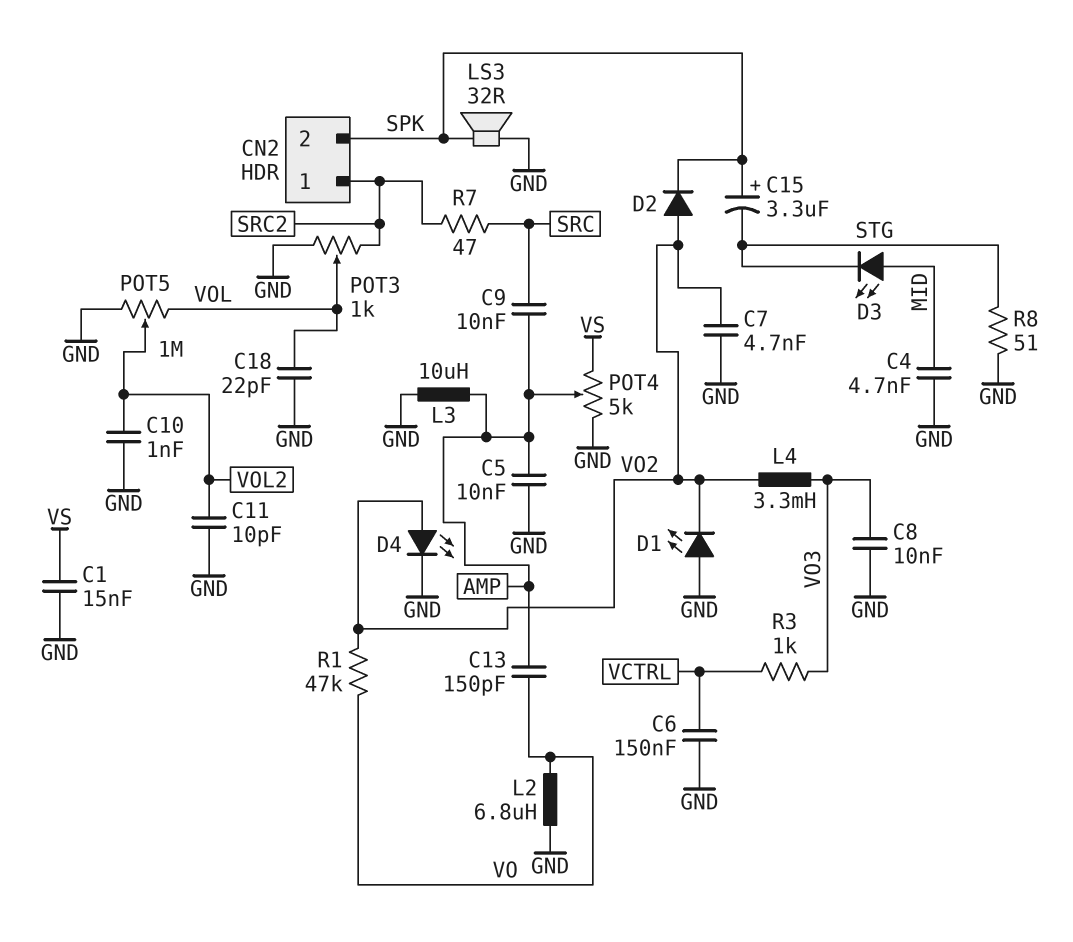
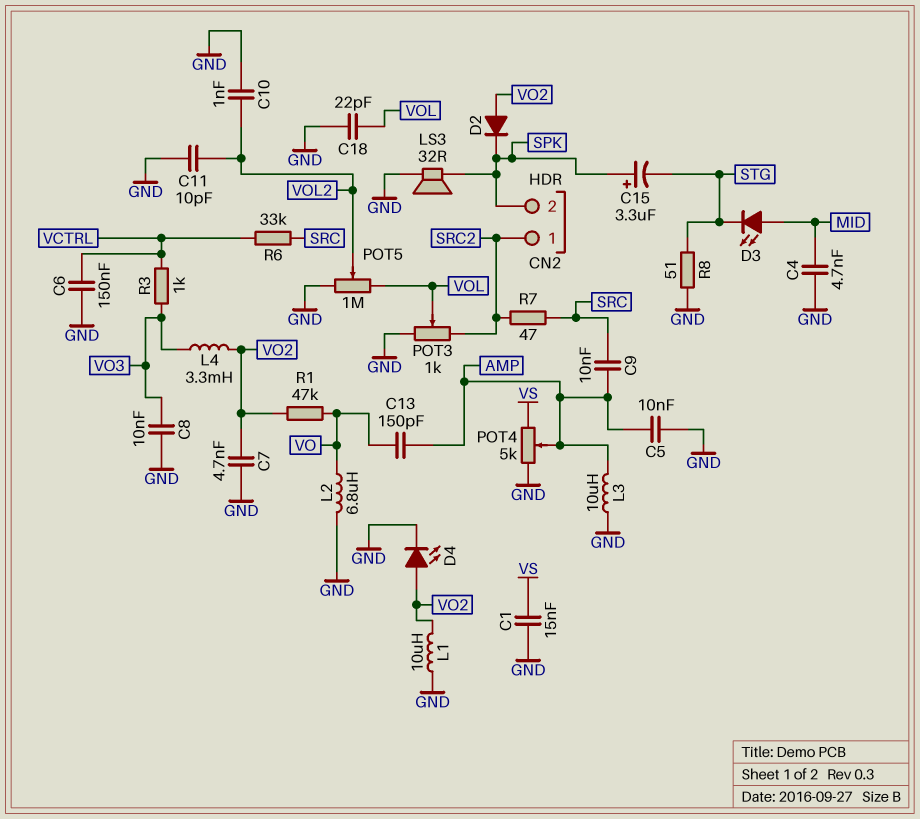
D1: LED (A GND, K VO2) -> none
L1: none -> 10uH (GND, VO2)
R6: none -> 33k (SRC, VCTRL)

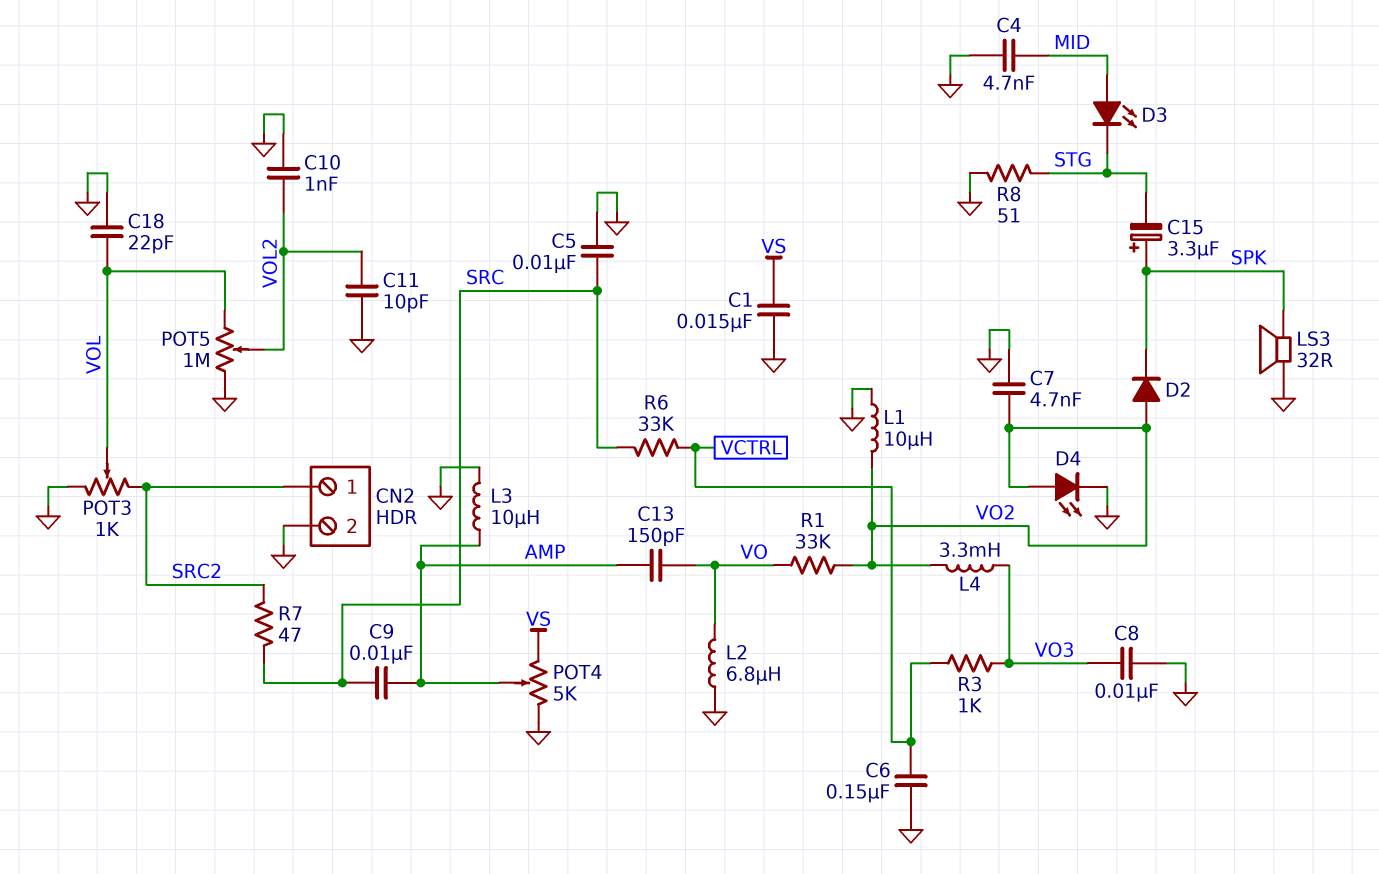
C5: 10nF (AMP, GND) -> 10nF (GND, SRC)
CN2 pin 2: SPK -> GND
R1: 47k (VO, VO2) -> 33k (VO, VO2)

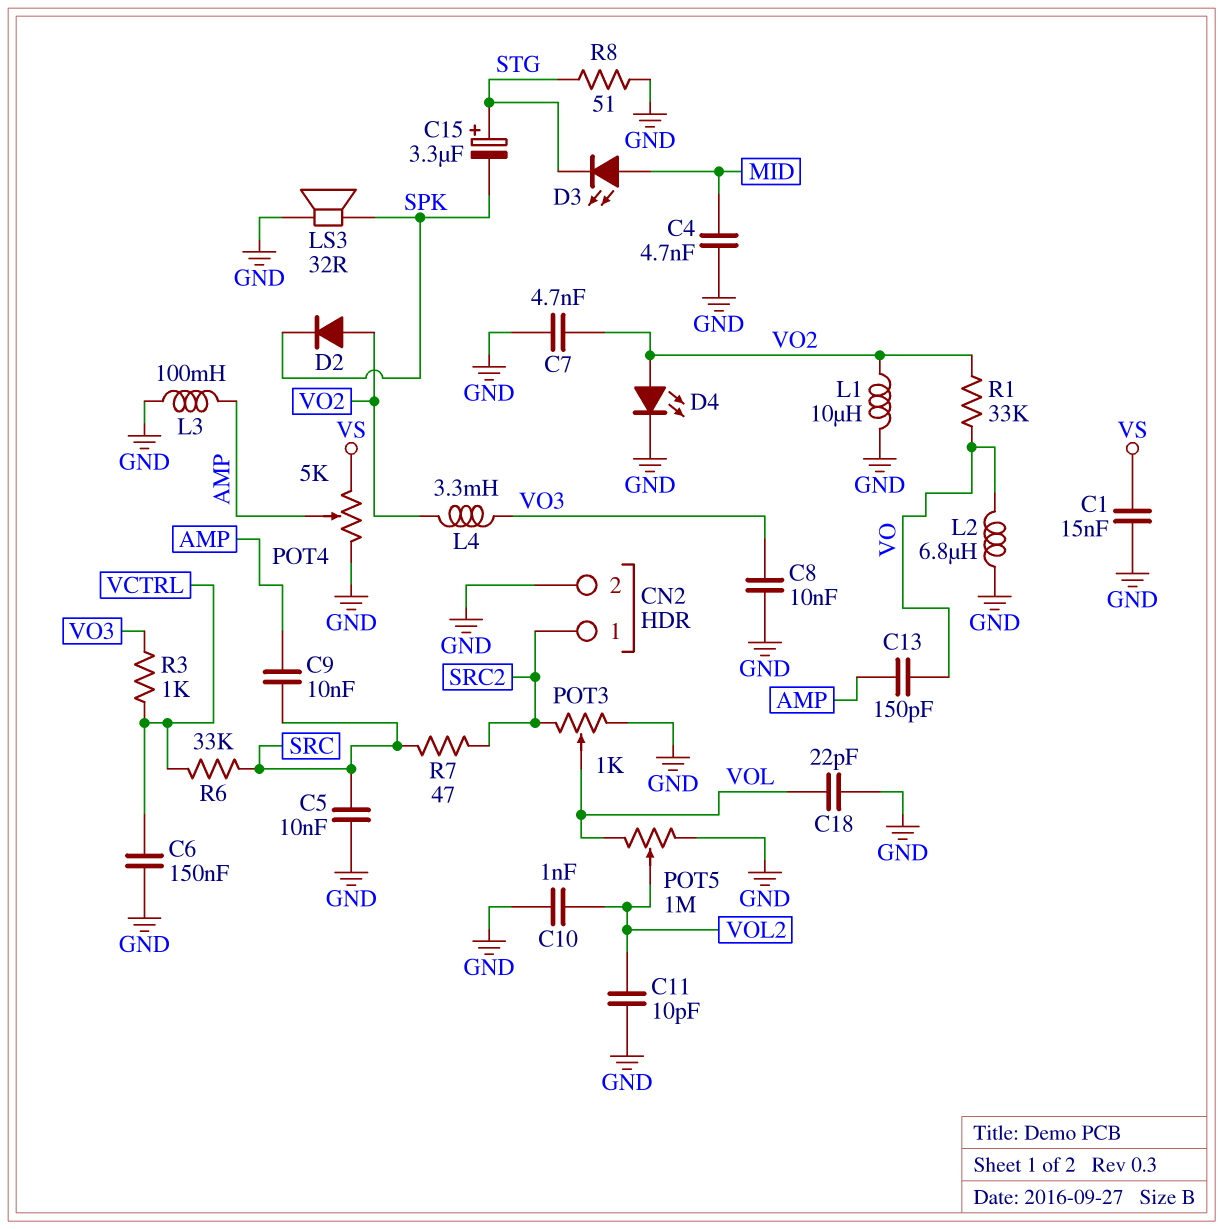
C15: 3.3uF (plus SPK, minus STG) -> 3.3uF (plus STG, minus SPK)
L3: 10uH (AMP, GND) -> 100mH (AMP, GND)

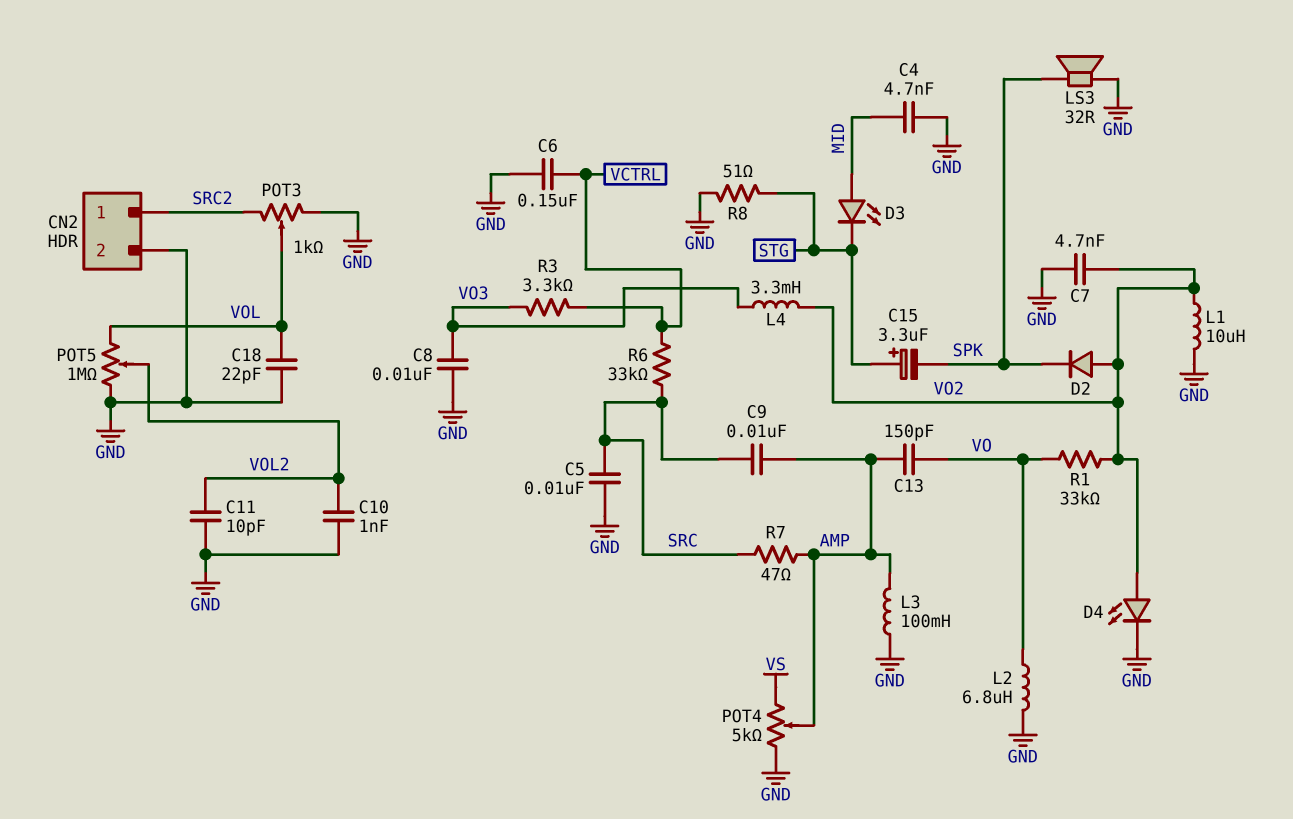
C1: 15nF (GND, VS) -> none
R3: 1k (VCTRL, VO3) -> 3.3k (VCTRL, VO3)
R7: 47 (SRC, SRC2) -> 47 (AMP, SRC)

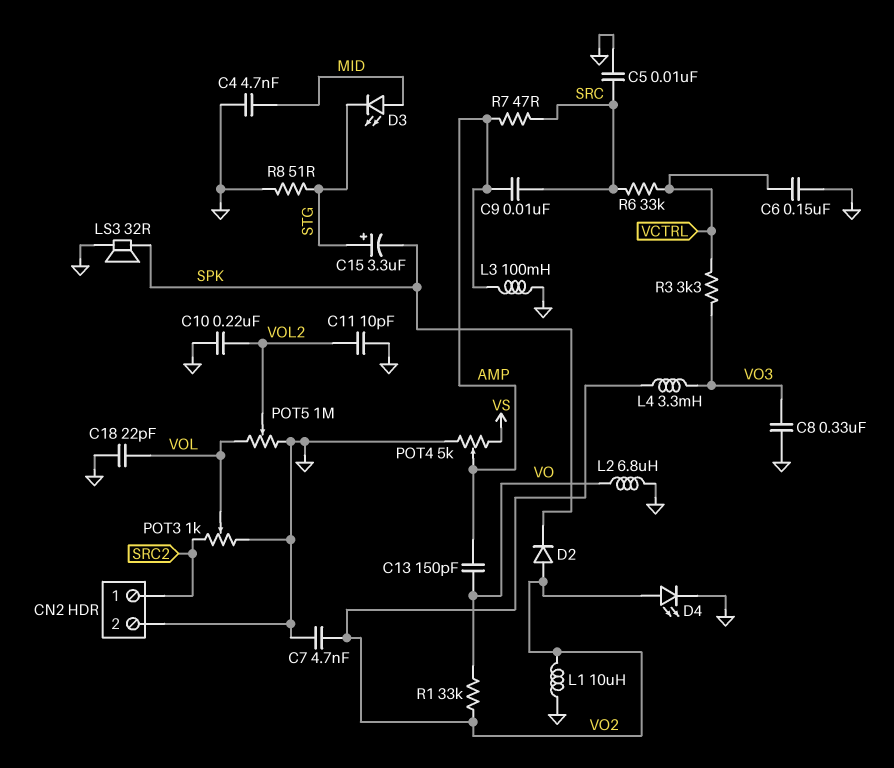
C8: 10nF (GND, VO3) -> 330nF (GND, VO3)
C10: 1nF (GND, VOL2) -> 220nF (GND, VOL2)

